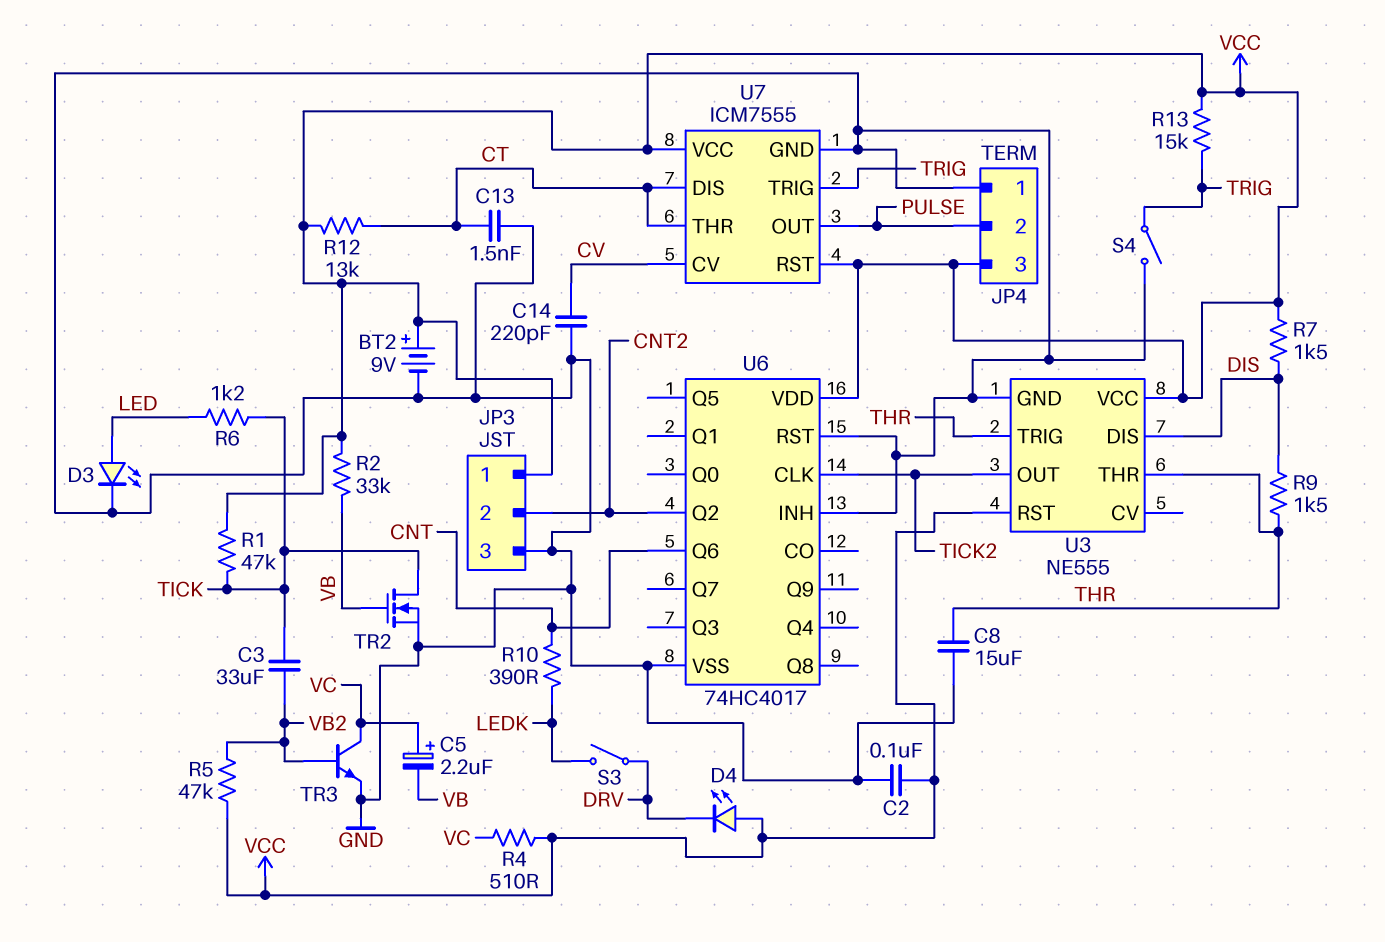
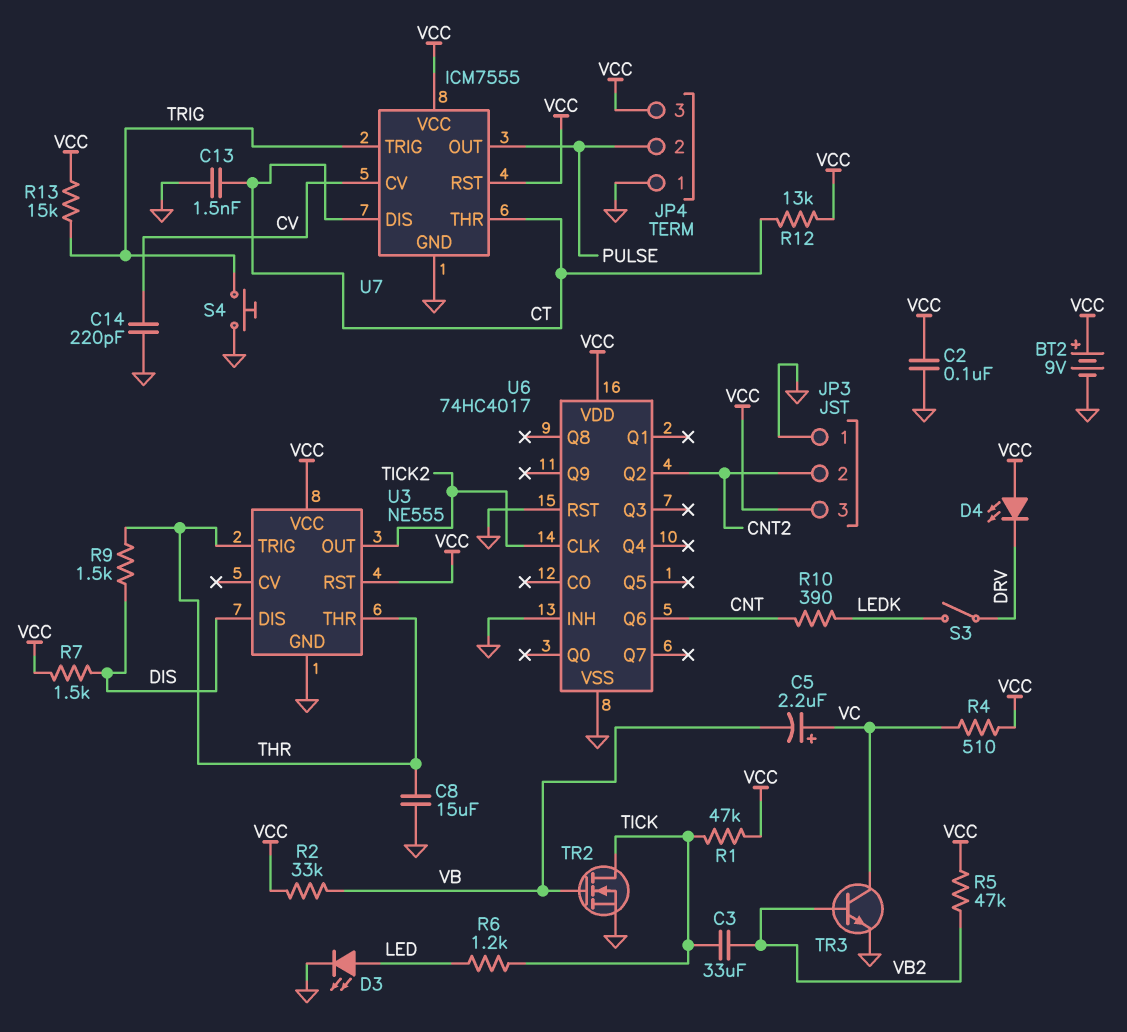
JP3 pin 1: VCC -> GND
JP3 pin 3: GND -> VCC
S4: switch (GND, TRIG) -> button (GND, TRIG)

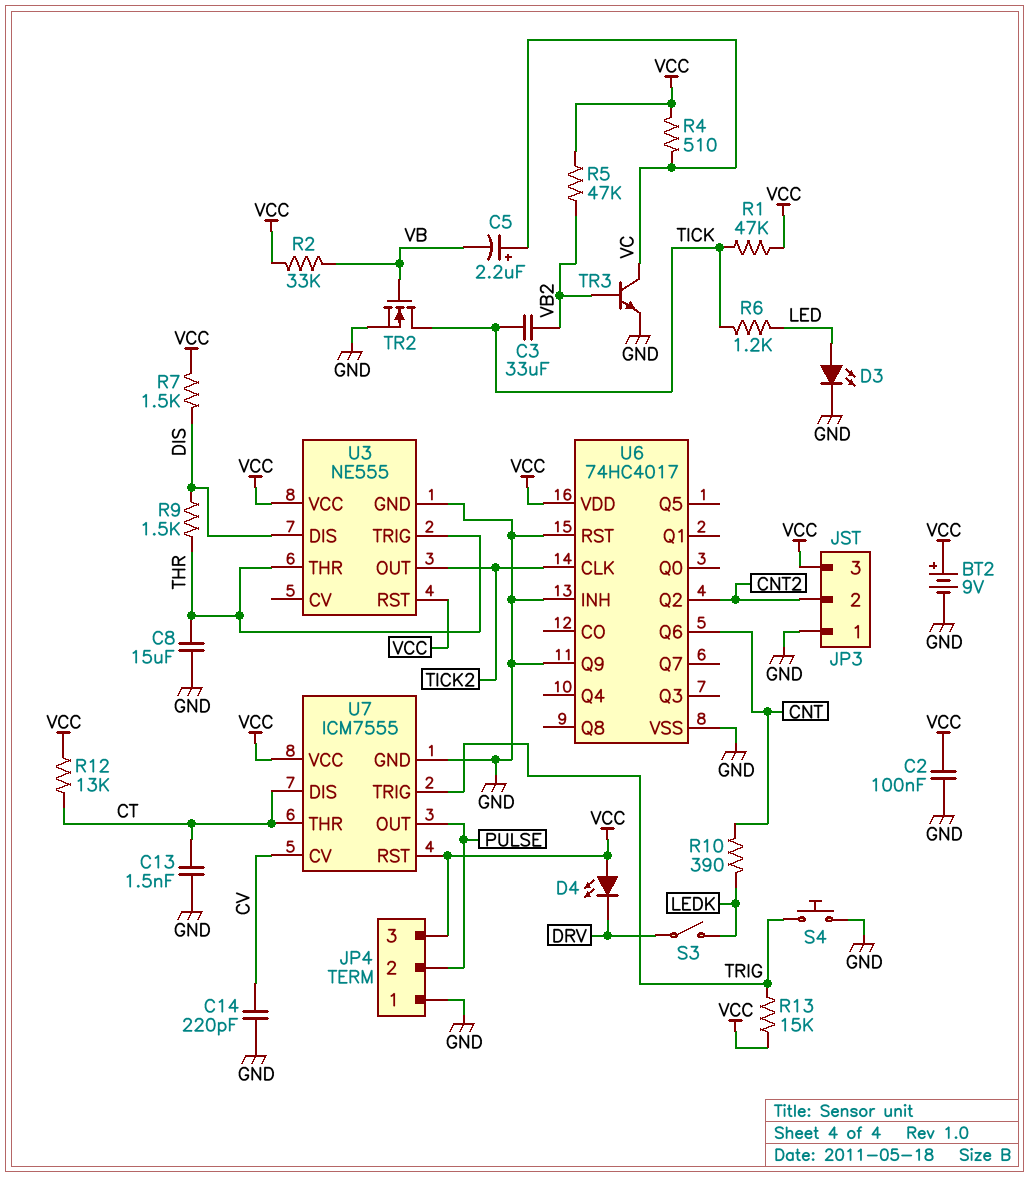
U6 pin Q9: none -> GND

